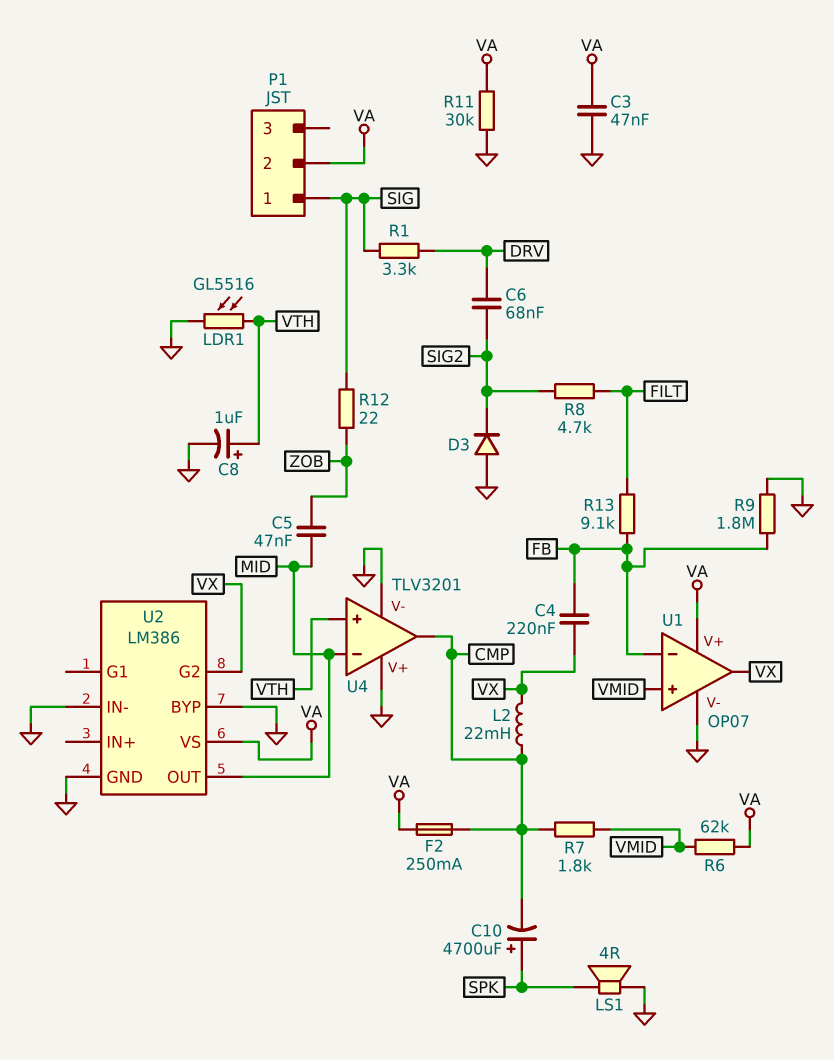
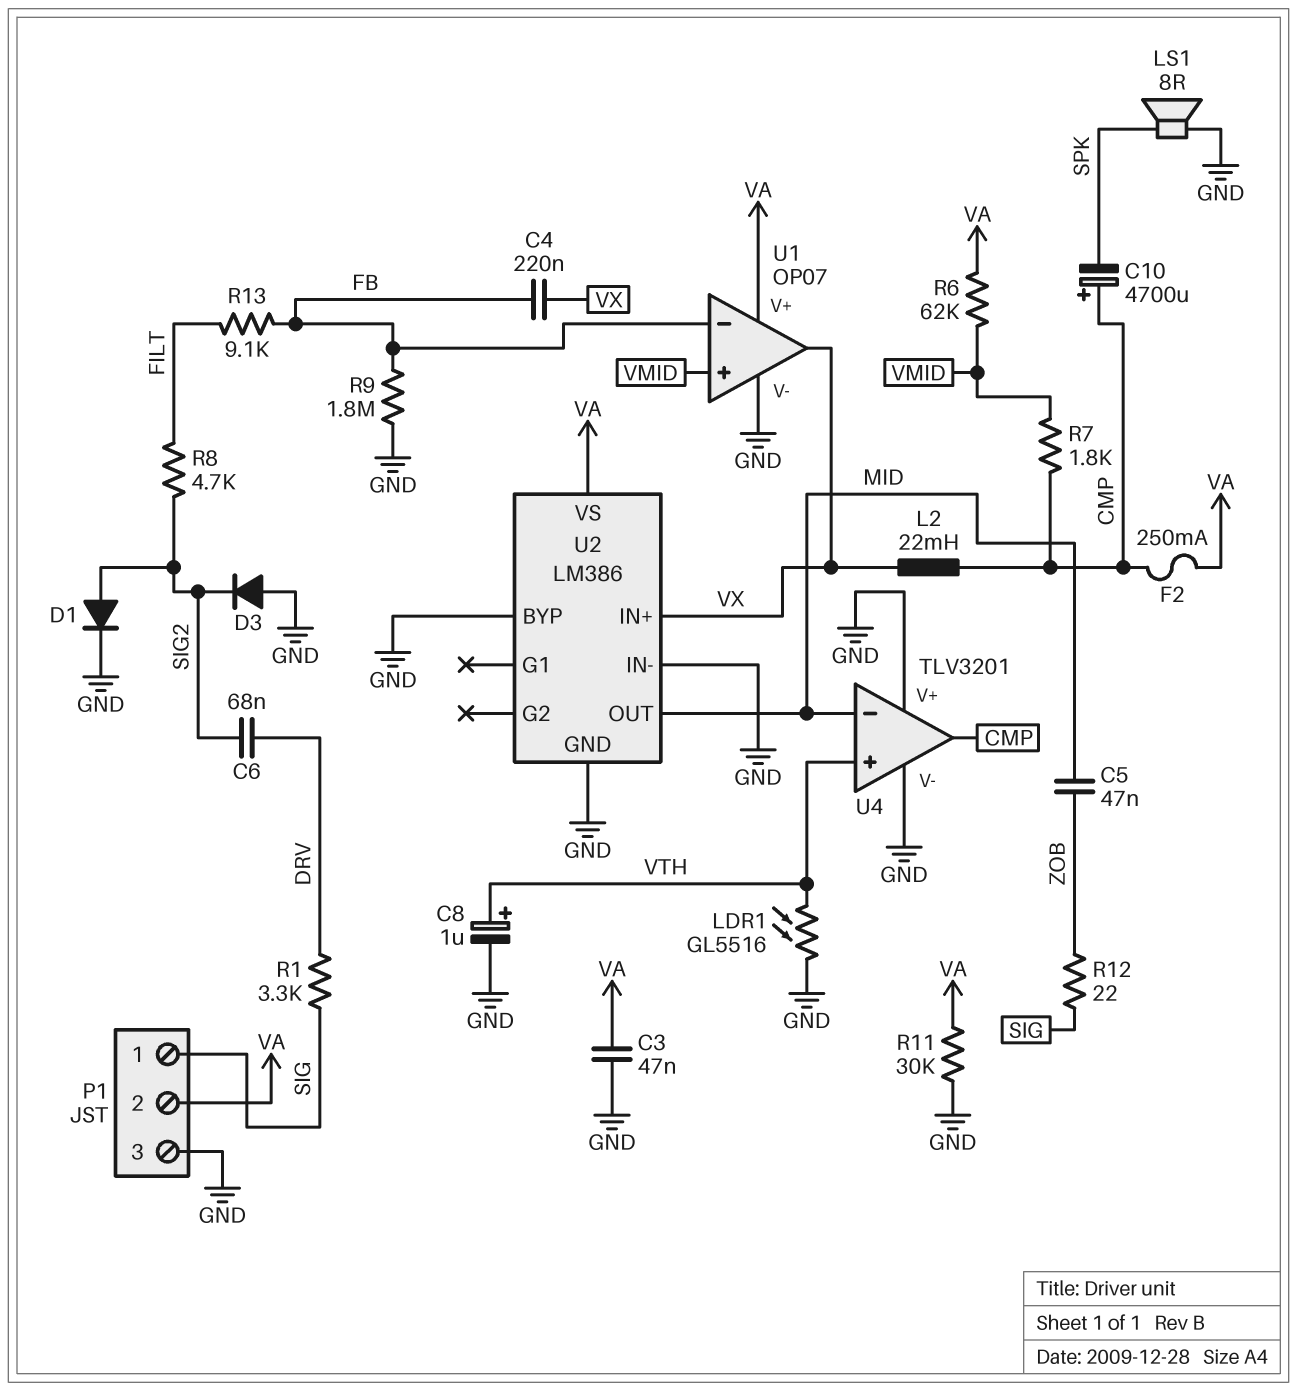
C10: 4700uF (plus SPK, minus CMP) -> 4700uF (plus CMP, minus SPK)
D1: none -> diode (A SIG2, K GND)
LS1: speaker 4R (GND, SPK) -> speaker 8R (GND, SPK)
P1 pin 3: none -> GND
U2 pin G2: VX -> none
U2 pin IN+: none -> VX

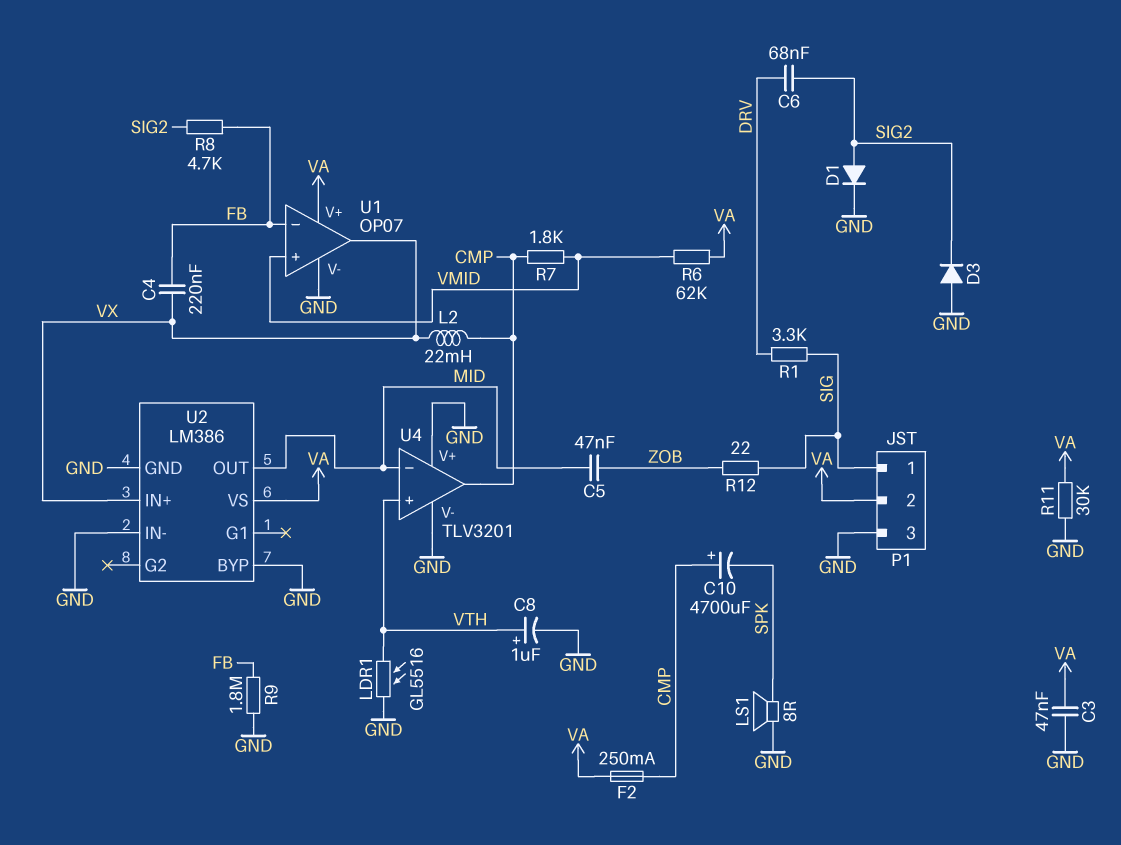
R8: 4.7k (FILT, SIG2) -> 4.7k (FB, SIG2)
R13: 9.1k (FB, FILT) -> none

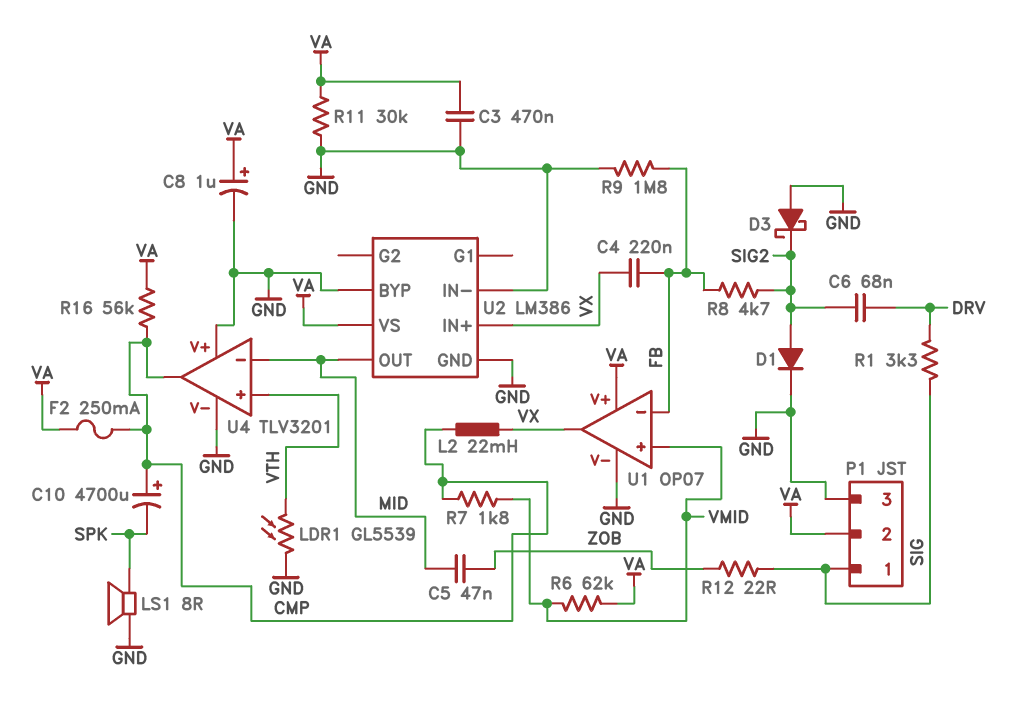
C3: 47nF (GND, VA) -> 470nF (GND, VA)
C8: 1uF (plus VTH, minus GND) -> 1uF (plus VA, minus GND)
D3: diode (A GND, K SIG2) -> schottky (A GND, K SIG2)
LDR1: GL5516 (GND, VTH) -> GL5539 (GND, VTH)
R16: none -> 56k (CMP, VA)

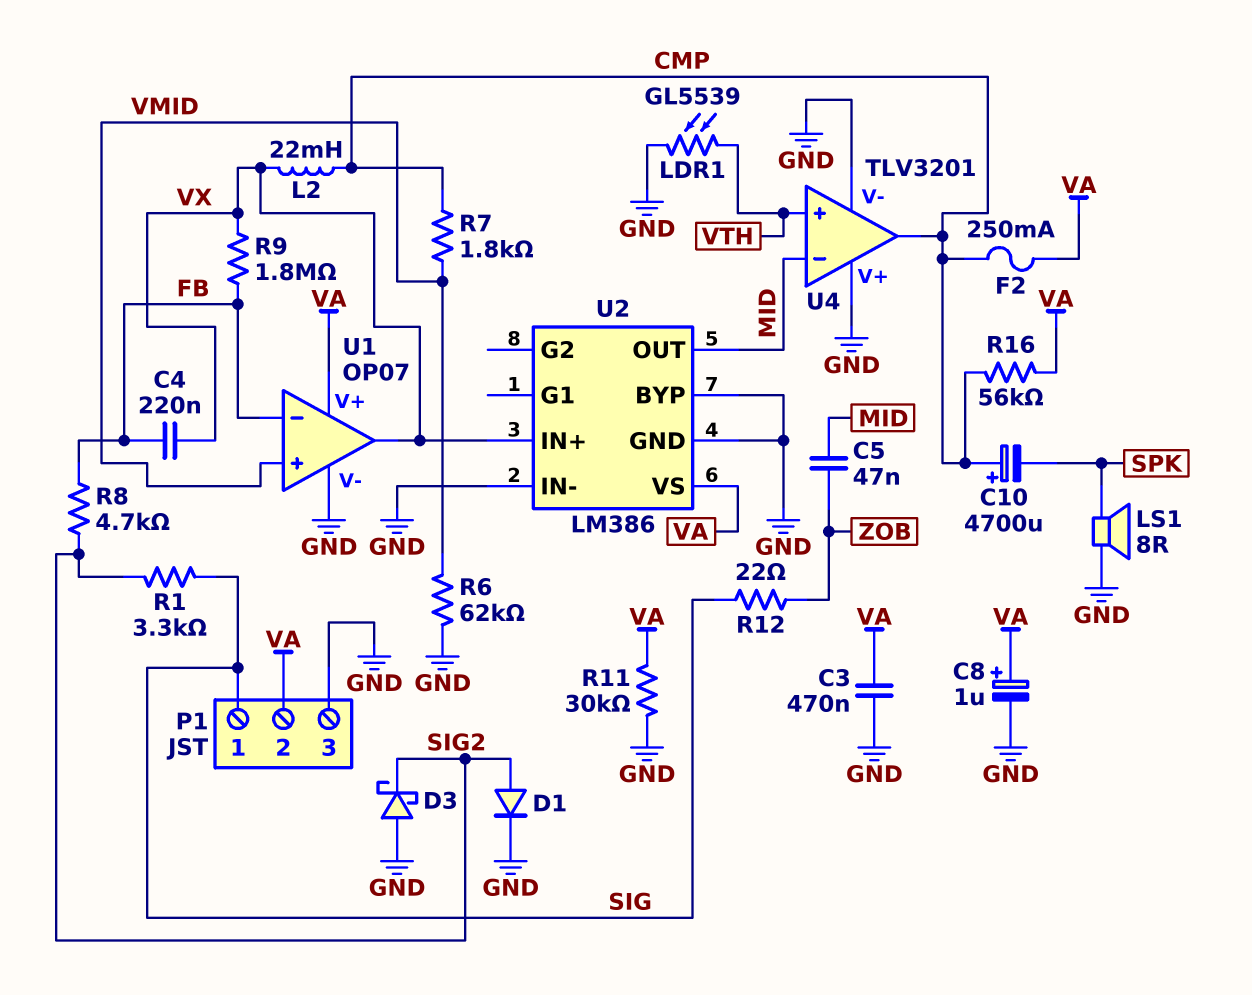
C6: 68nF (DRV, SIG2) -> none
R1: 3.3k (DRV, SIG) -> 3.3k (SIG, SIG2)
R6: 62k (VA, VMID) -> 62k (GND, VMID)
R9: 1.8M (FB, GND) -> 1.8M (FB, VX)

